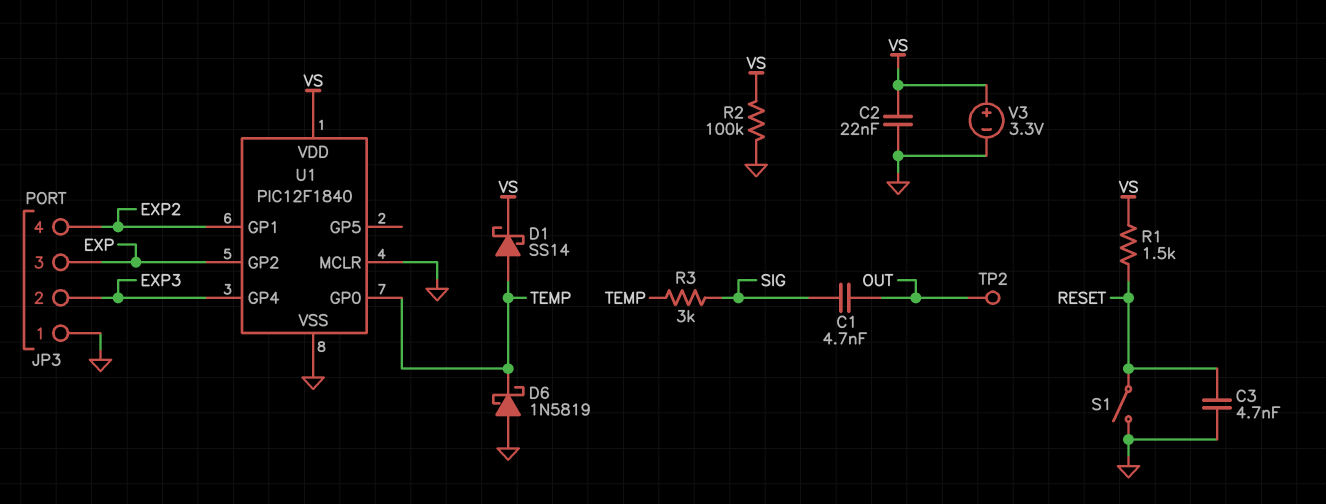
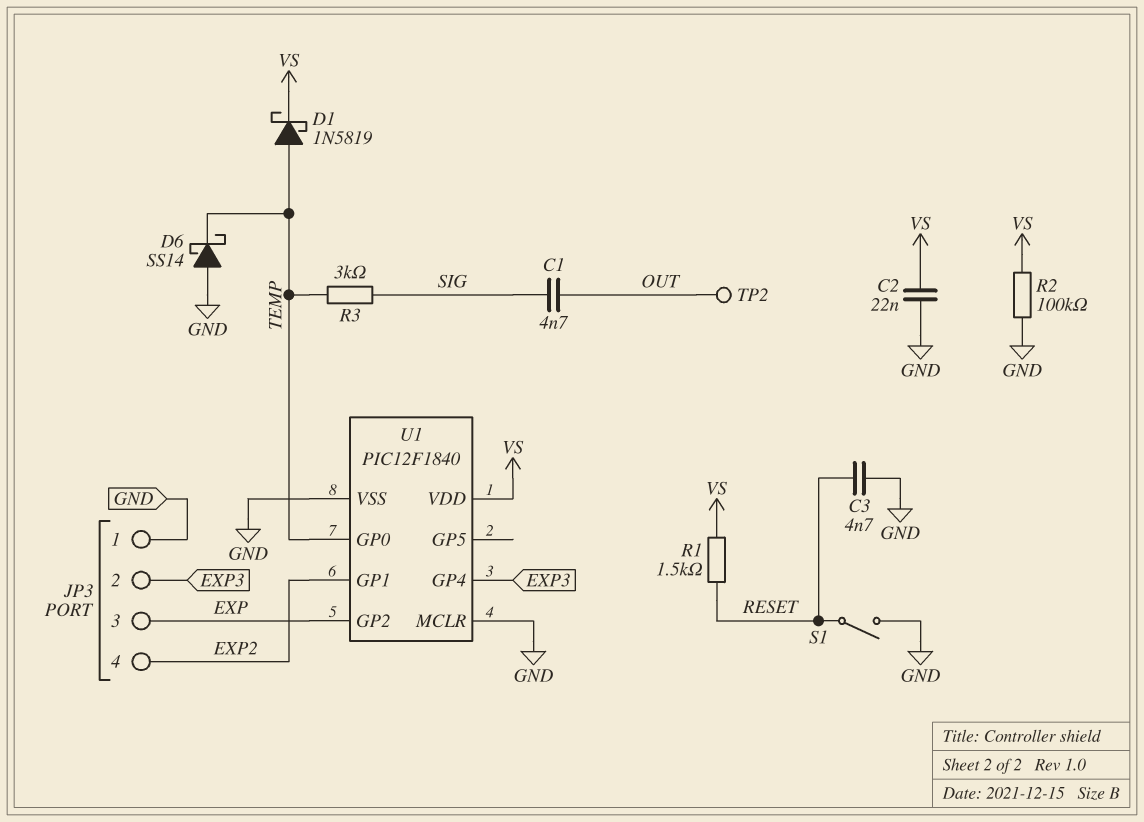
D1: schottky SS14 (A TEMP, K VS) -> schottky 1N5819 (A TEMP, K VS)
D6: schottky 1N5819 (A GND, K TEMP) -> schottky SS14 (A GND, K TEMP)
V3: 3.3V (plus VS, minus GND) -> none

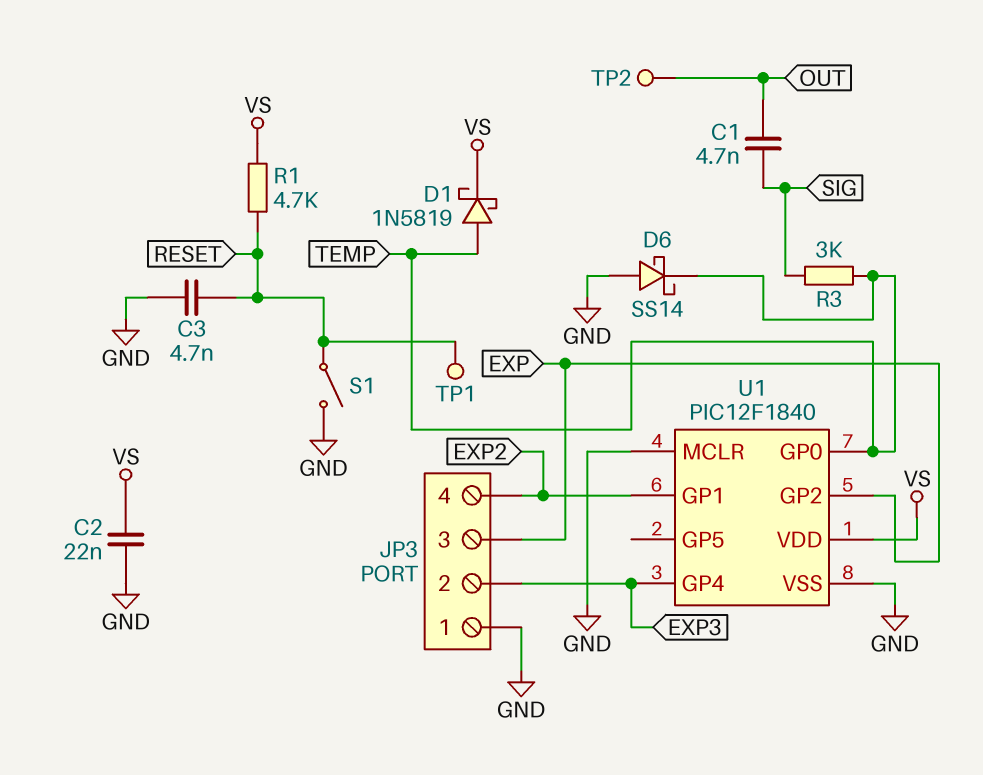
R1: 1.5k (RESET, VS) -> 4.7k (RESET, VS)
R2: 100k (GND, VS) -> none
TP1: none -> test point (RESET)

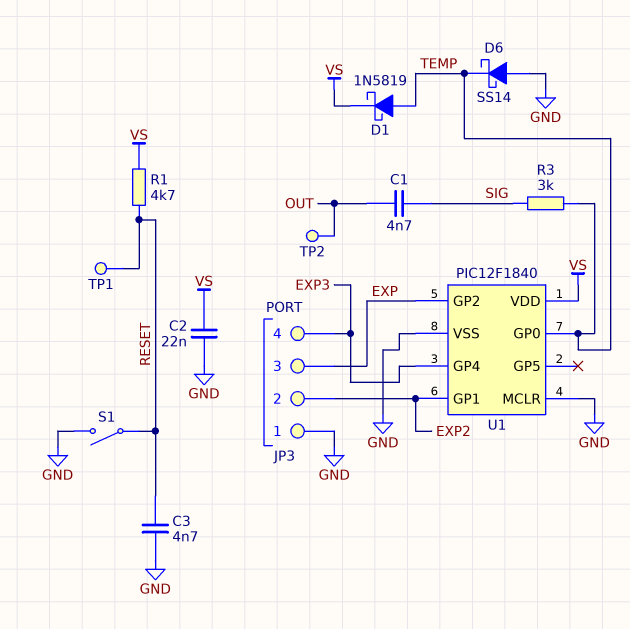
JP3 pin 2: EXP3 -> EXP2
JP3 pin 4: EXP2 -> EXP3

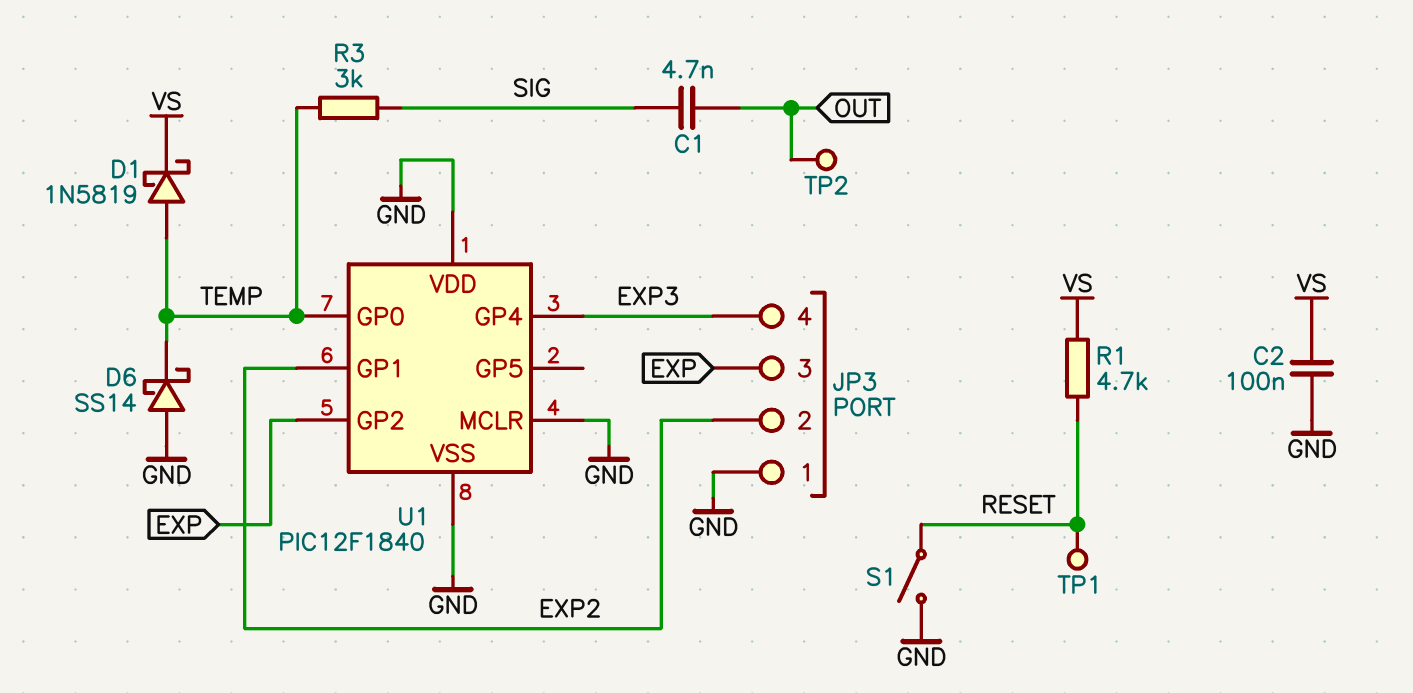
C2: 22nF (GND, VS) -> 100nF (GND, VS)
C3: 4.7nF (GND, RESET) -> none
U1 pin VDD: VS -> GND

